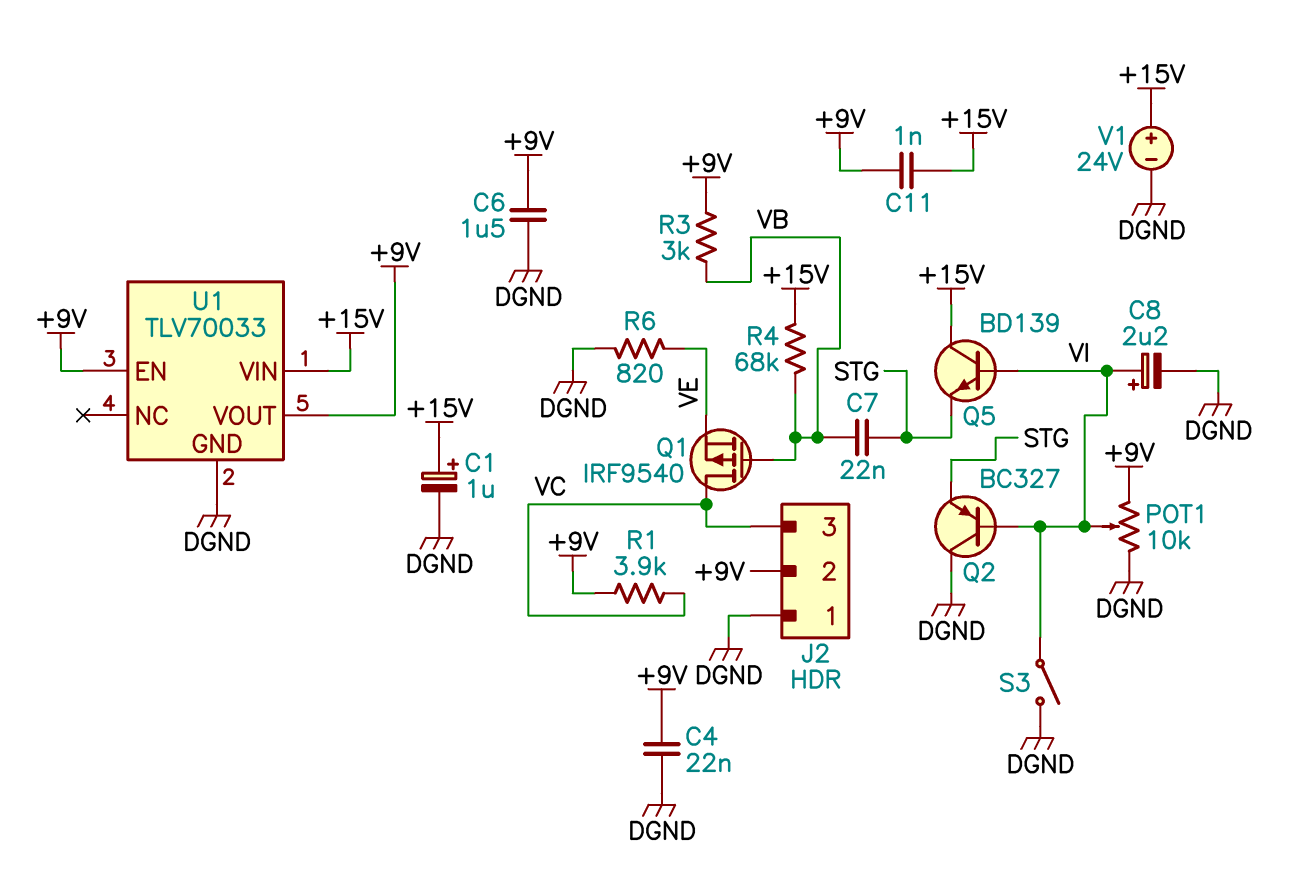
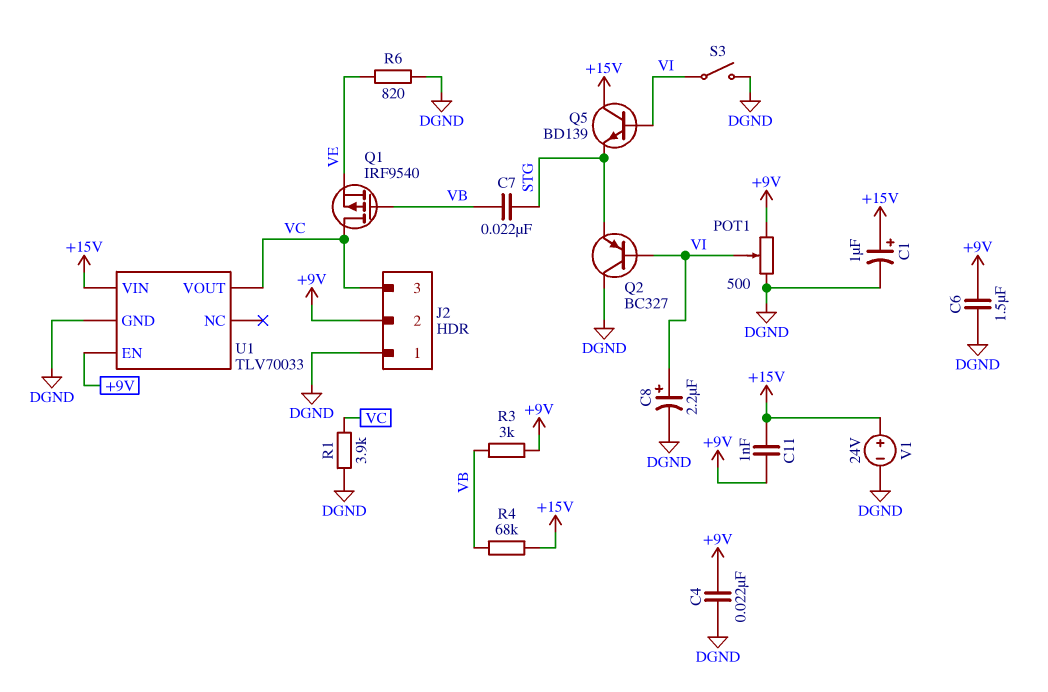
POT1: 10k (+9V, DGND, wiper VI) -> 500 (+9V, DGND, wiper VI)
R1: 3.9k (+9V, VC) -> 3.9k (DGND, VC)
U1 pin VOUT: +9V -> VC

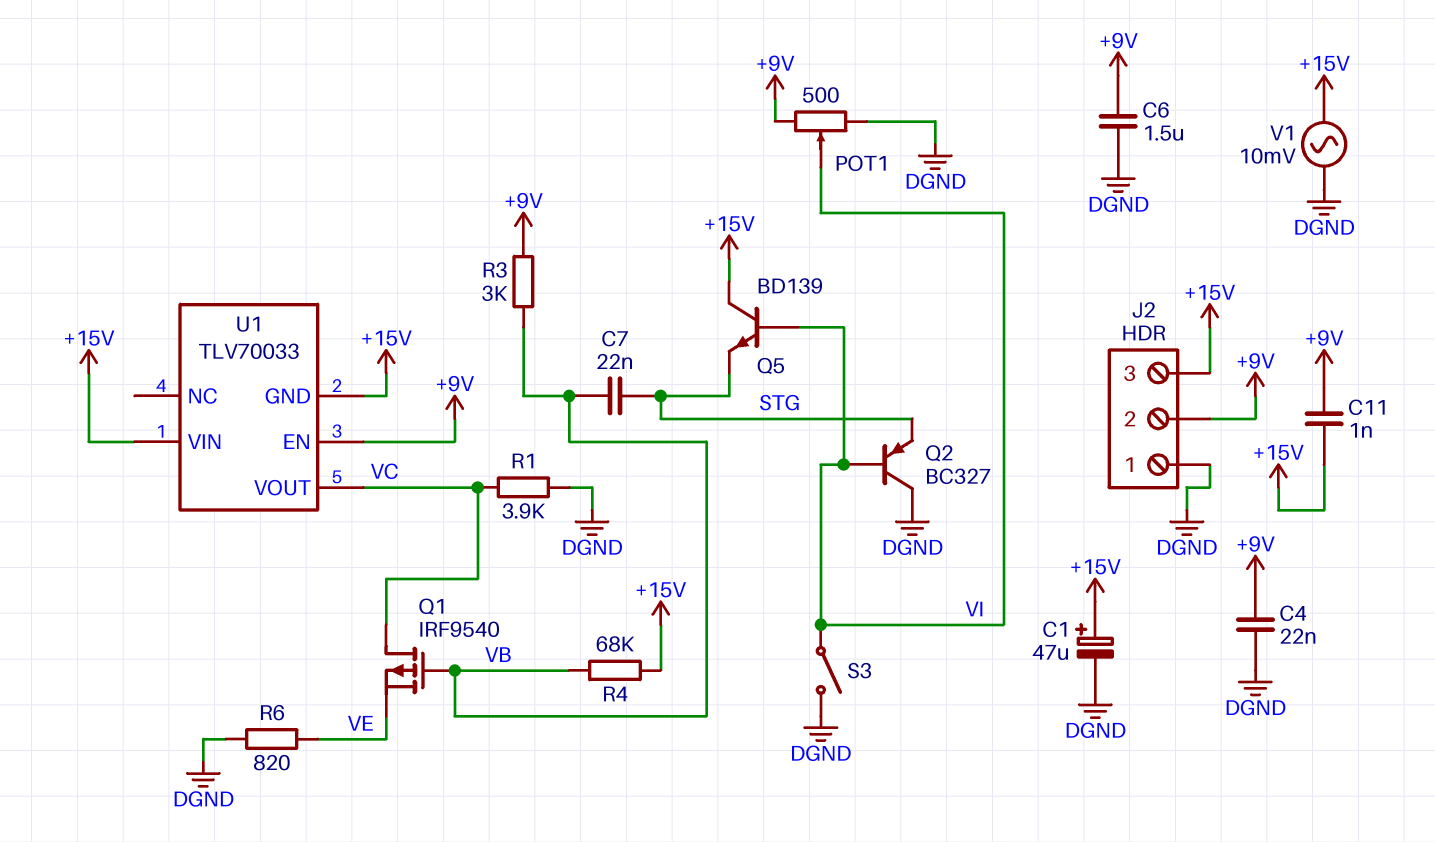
C1: 1uF (plus +15V, minus DGND) -> 47uF (plus +15V, minus DGND)
C8: 2.2uF (plus VI, minus DGND) -> none
J2 pin 3: VC -> +15V
U1 pin GND: DGND -> +15V
V1: 24V (plus +15V, minus DGND) -> AC 10mV (+15V, DGND)

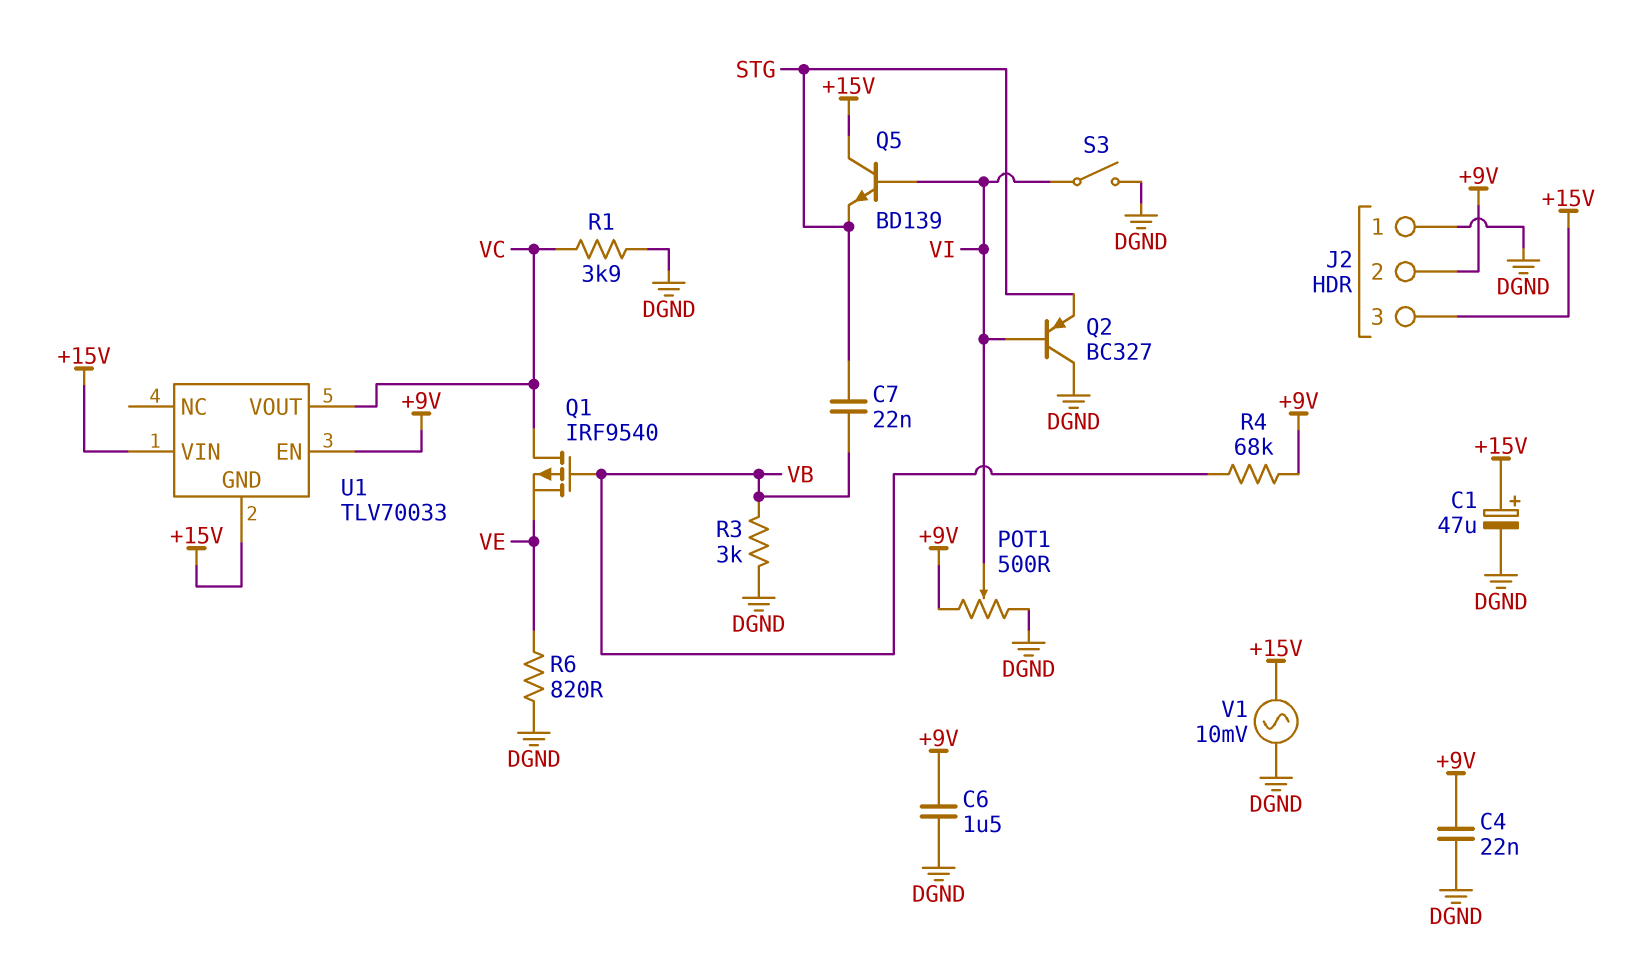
C11: 1nF (+9V, +15V) -> none
R3: 3k (+9V, VB) -> 3k (DGND, VB)
R4: 68k (+15V, VB) -> 68k (+9V, VB)

